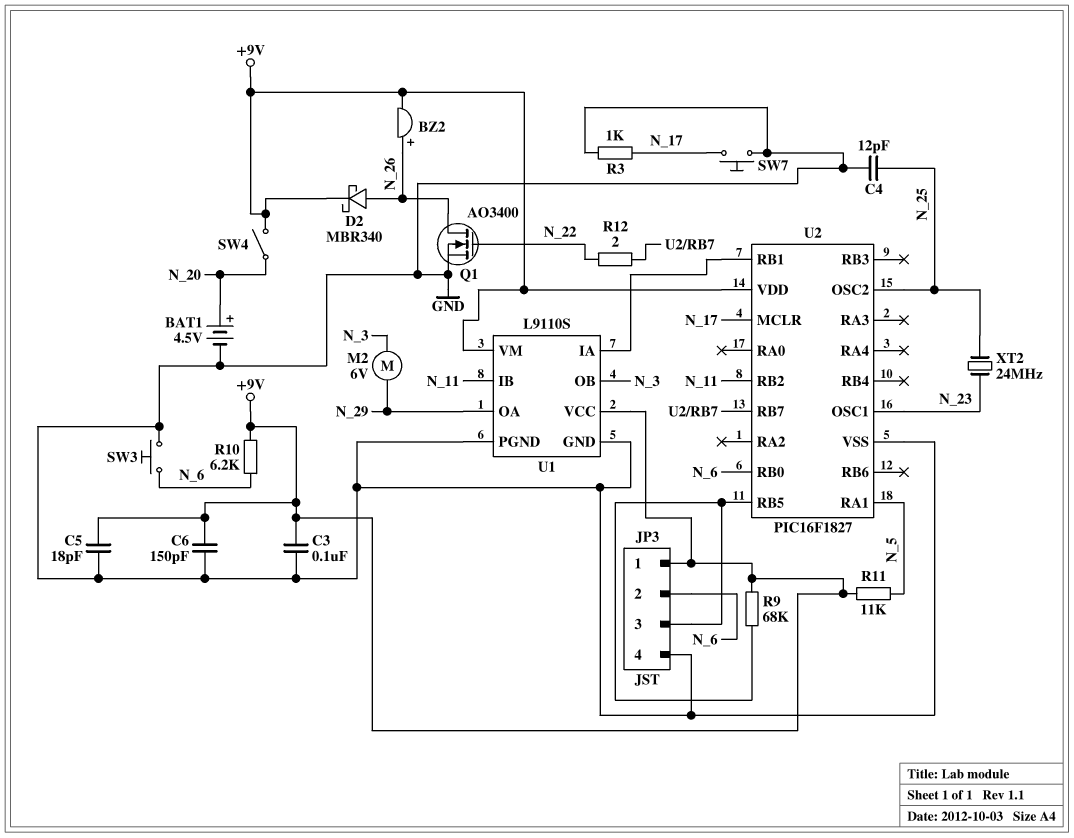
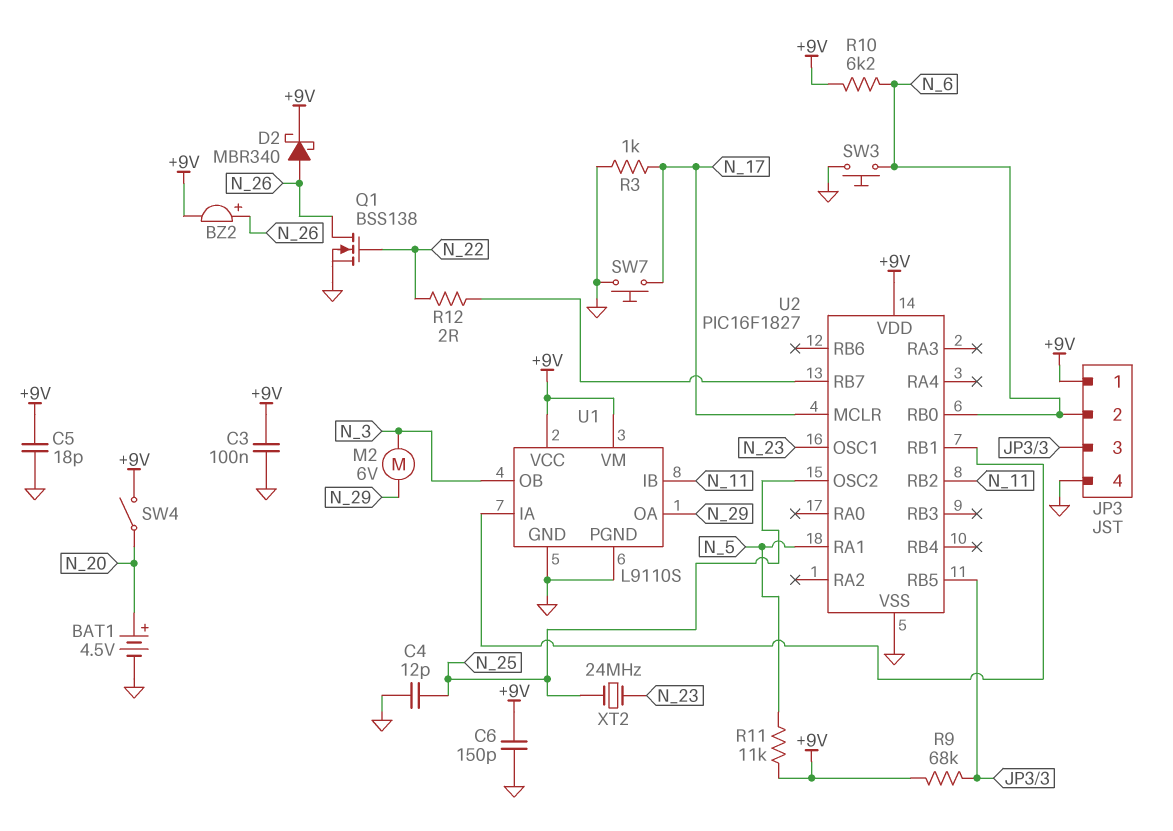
Q1: NMOS AO3400 (G N_22, D N_26, S GND) -> NMOS BSS138 (G N_22, D N_26, S GND)

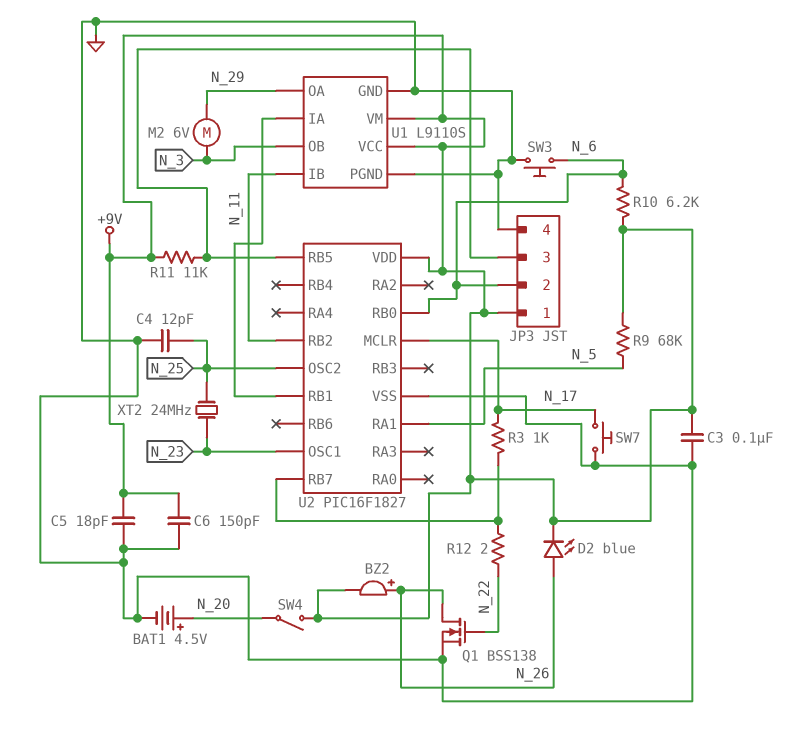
D2: schottky MBR340 (A N_26, K +9V) -> LED blue (A N_26, K +9V)
R3: 1k (GND, N_17) -> 1k (N_17, U2/RB7)
R9: 68k (+9V, JP3/3) -> 68k (+9V, N_5)
R11: 11k (+9V, N_5) -> 11k (+9V, JP3/3)

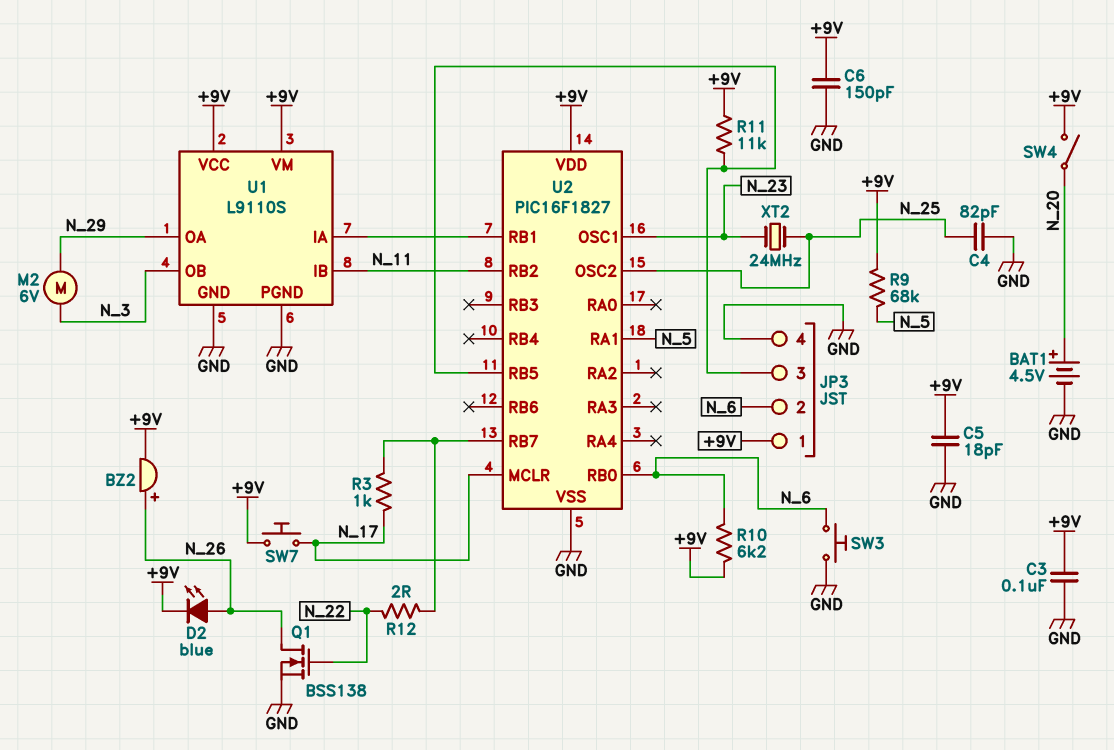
C4: 12pF (GND, N_25) -> 82pF (GND, N_25)
SW7: button (GND, N_17) -> button (+9V, N_17)

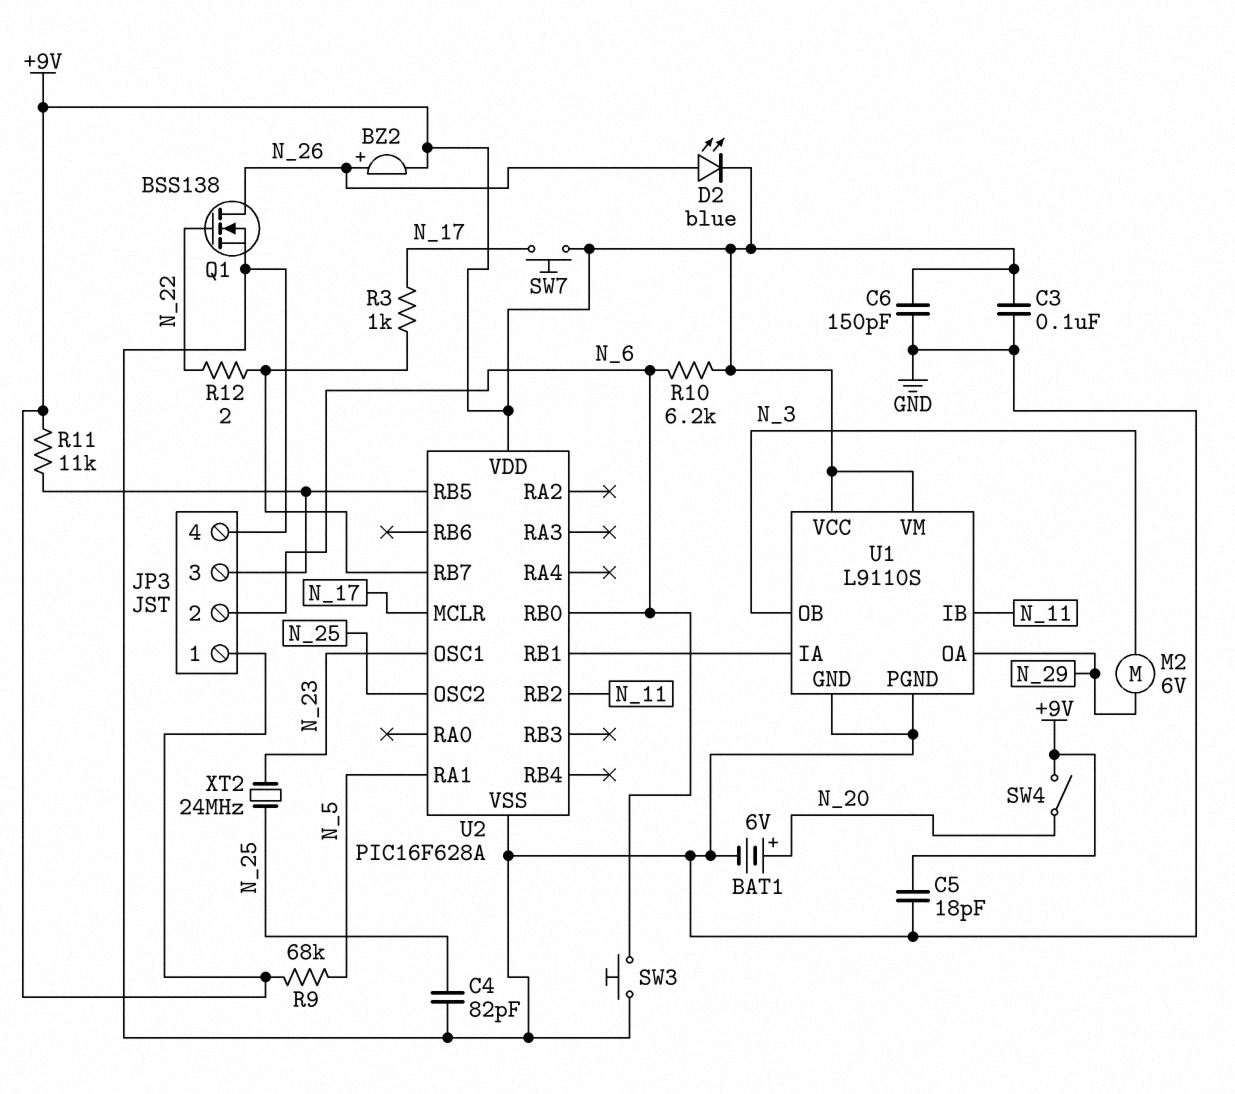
BAT1: 4.5V (plus N_20, minus GND) -> 6V (plus N_20, minus GND)
U2: PIC16F1827 -> PIC16F628A

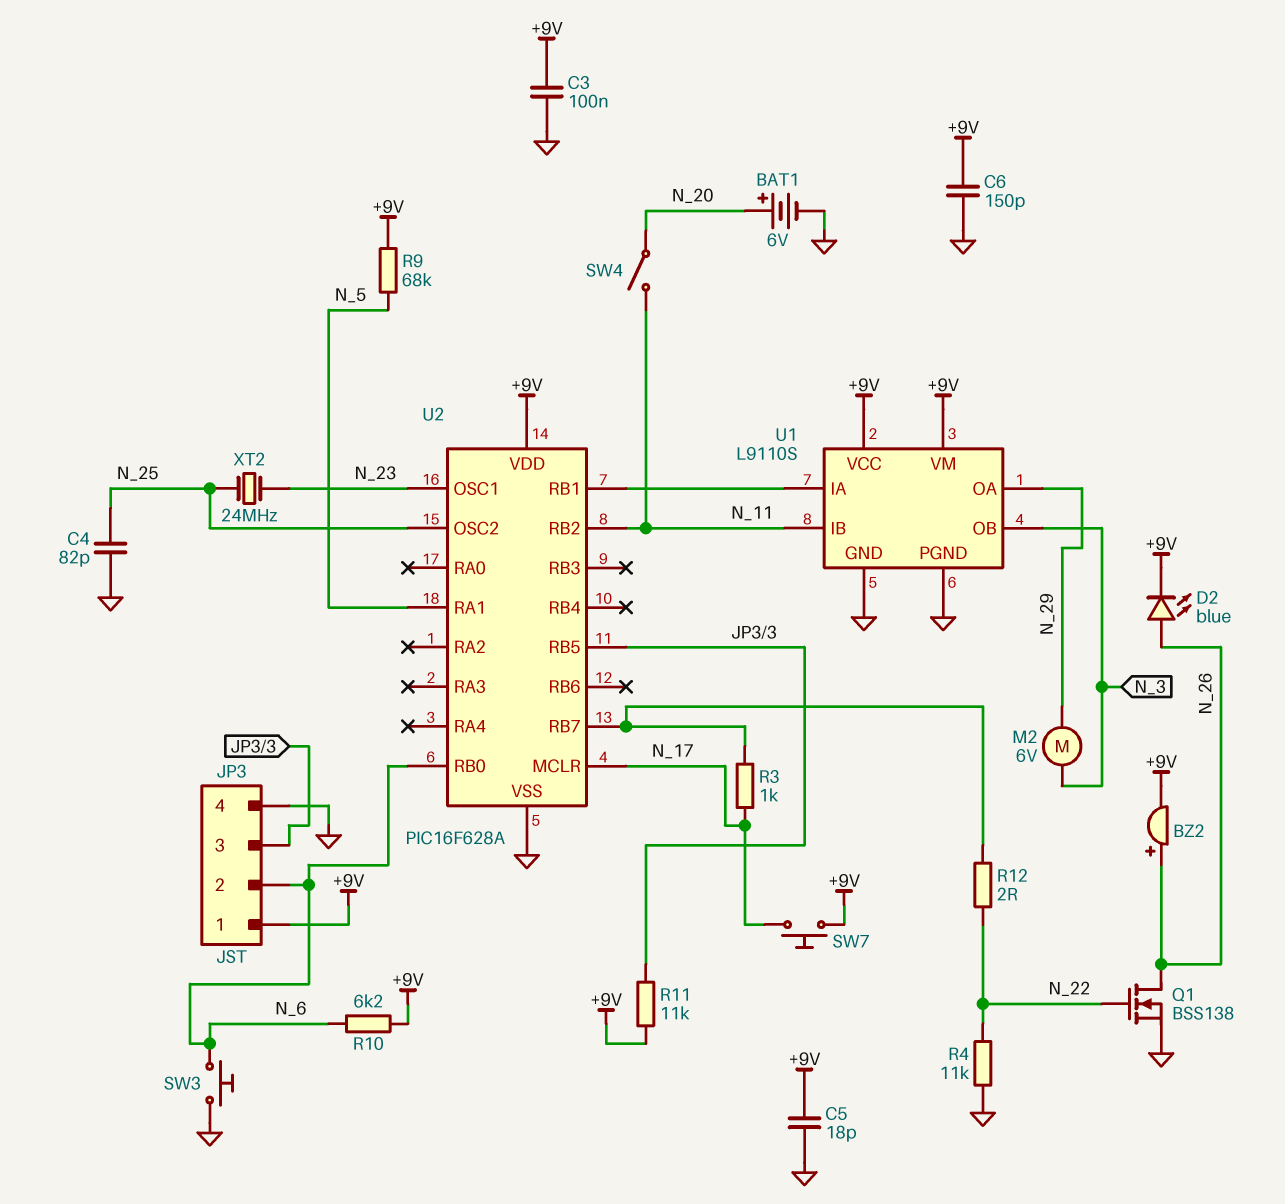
R4: none -> 11k (GND, N_22)
SW4: switch (+9V, N_20) -> switch (N_11, N_20)

